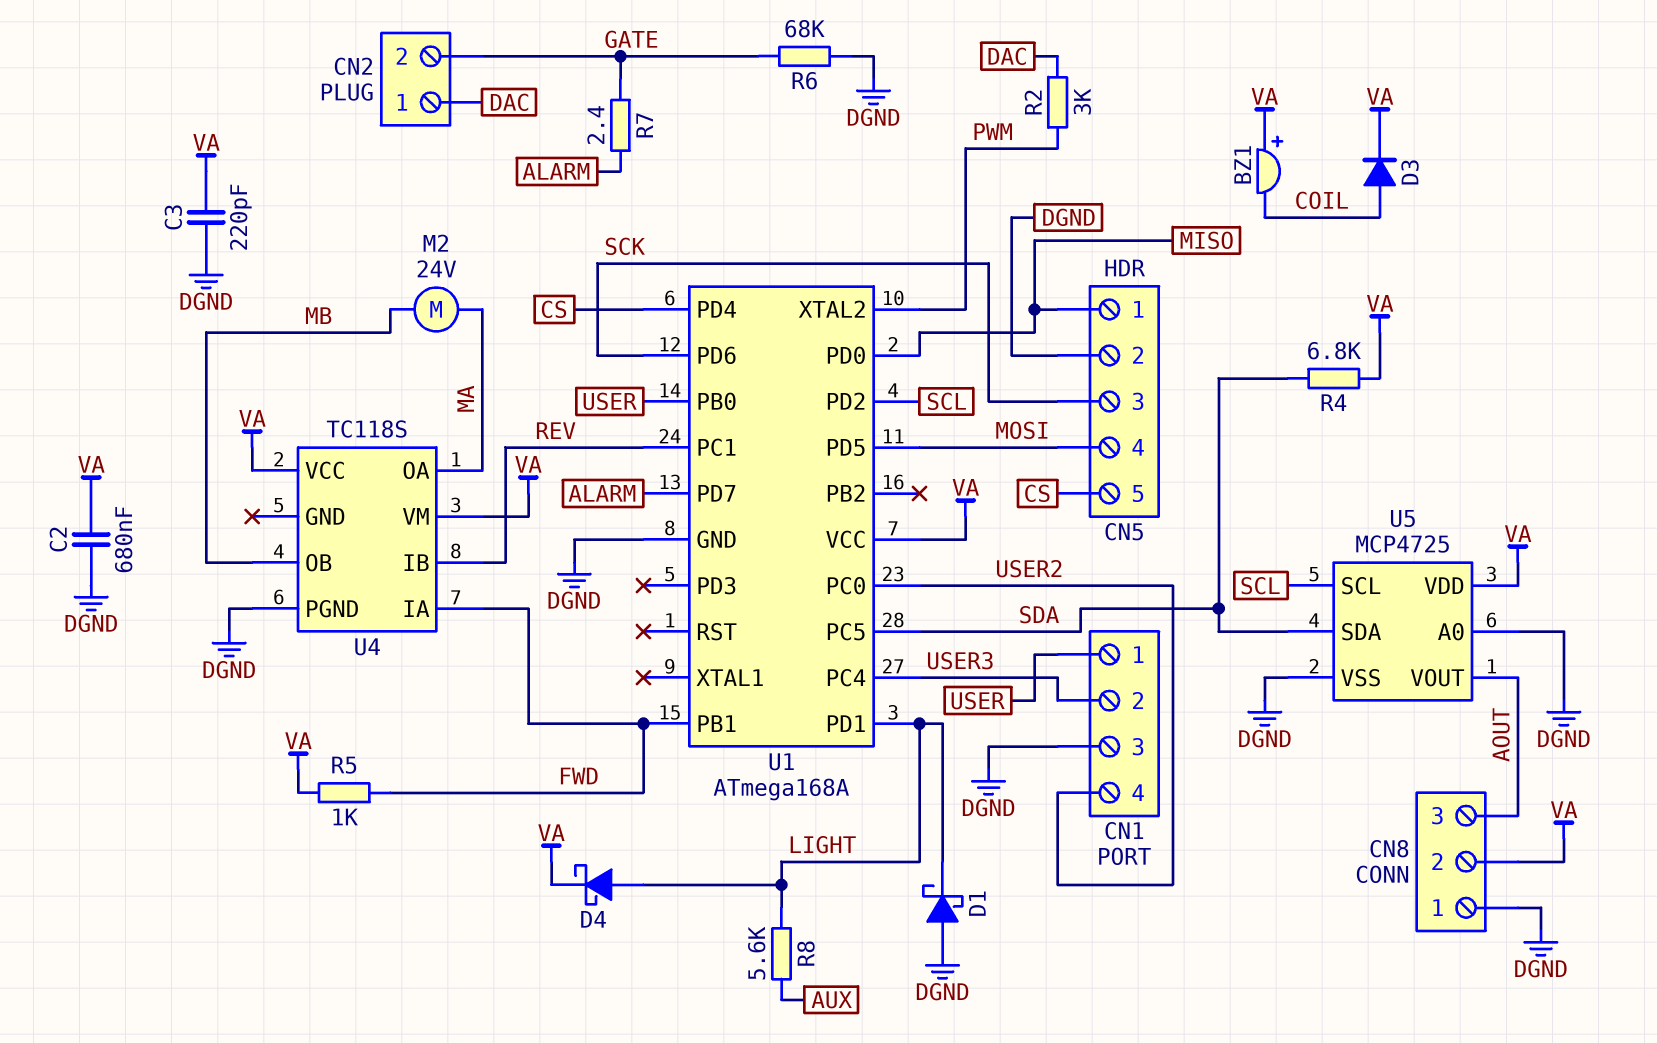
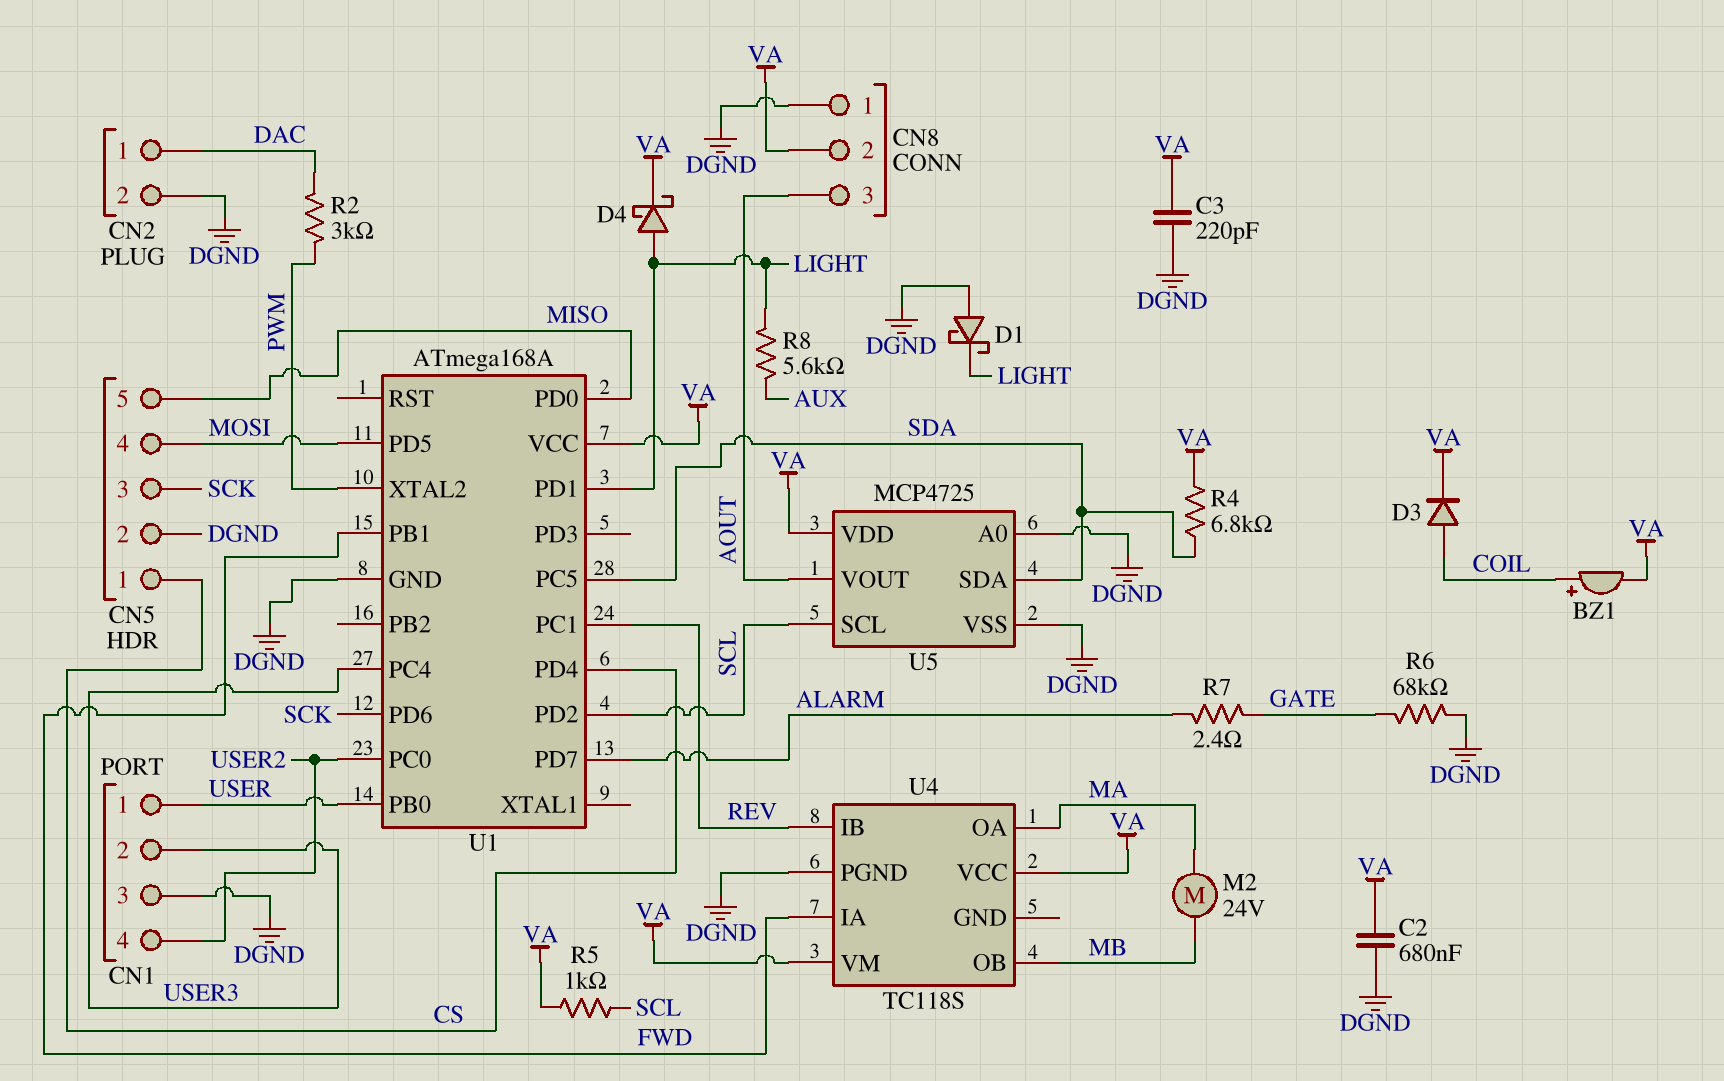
BZ1: buzzer (plus VA, minus COIL) -> buzzer (plus COIL, minus VA)
CN2 pin 2: GATE -> DGND
CN5 pin 1: MISO -> CS
CN5 pin 5: CS -> MISO
R5: 1k (FWD, VA) -> 1k (SCL, VA)

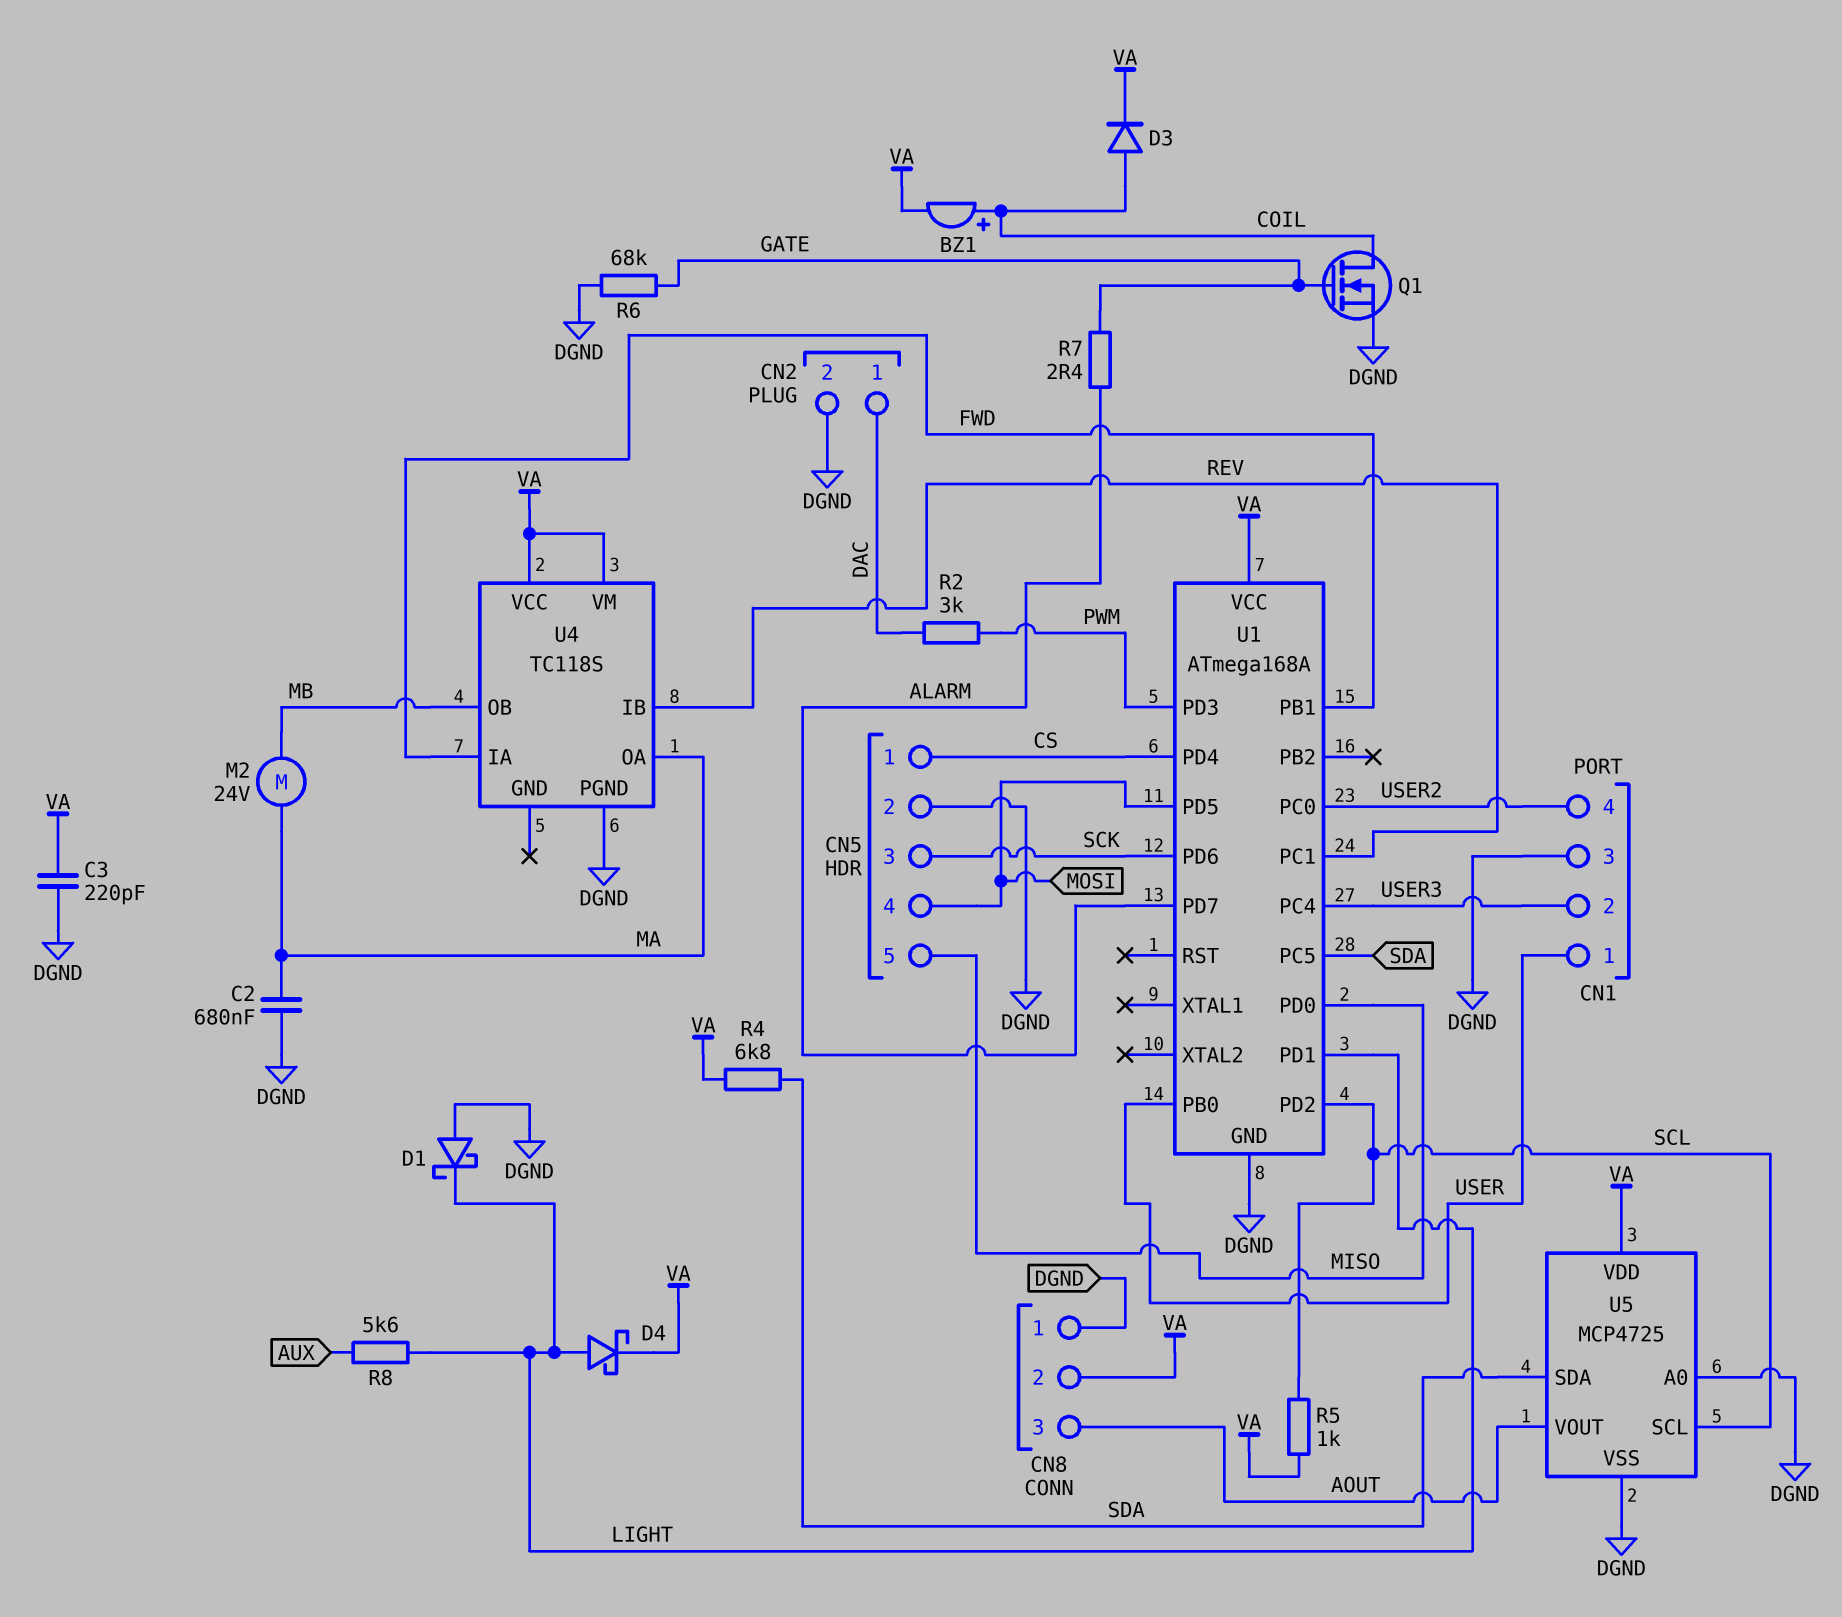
C2: 680nF (DGND, VA) -> 680nF (DGND, MA)
Q1: none -> NMOS (G GATE, D COIL, S DGND)
U1 pin PD3: none -> PWM
U1 pin XTAL2: PWM -> none

